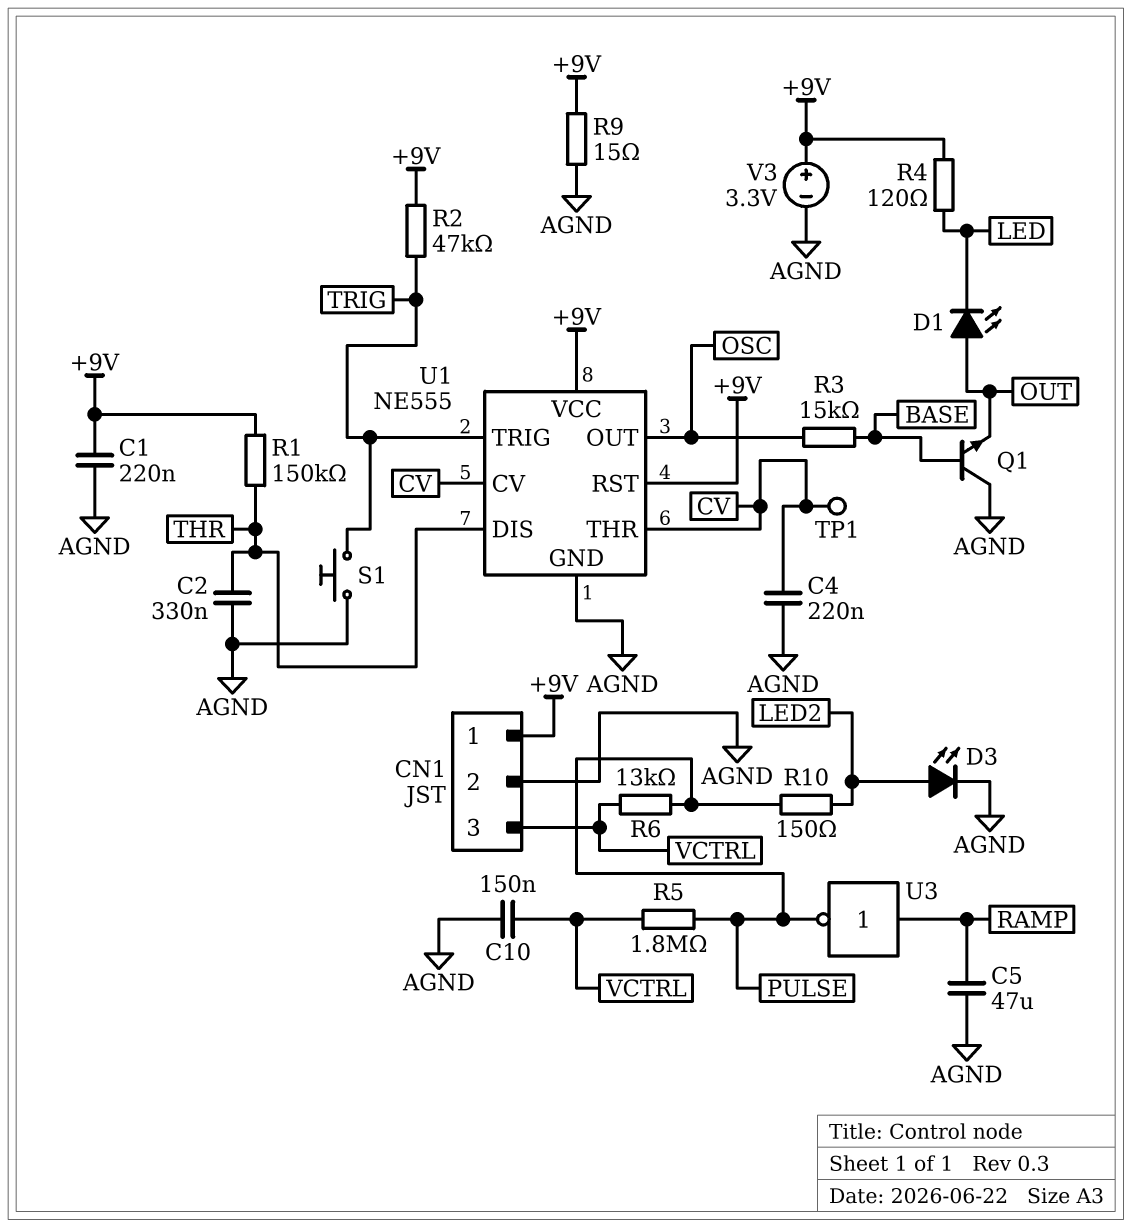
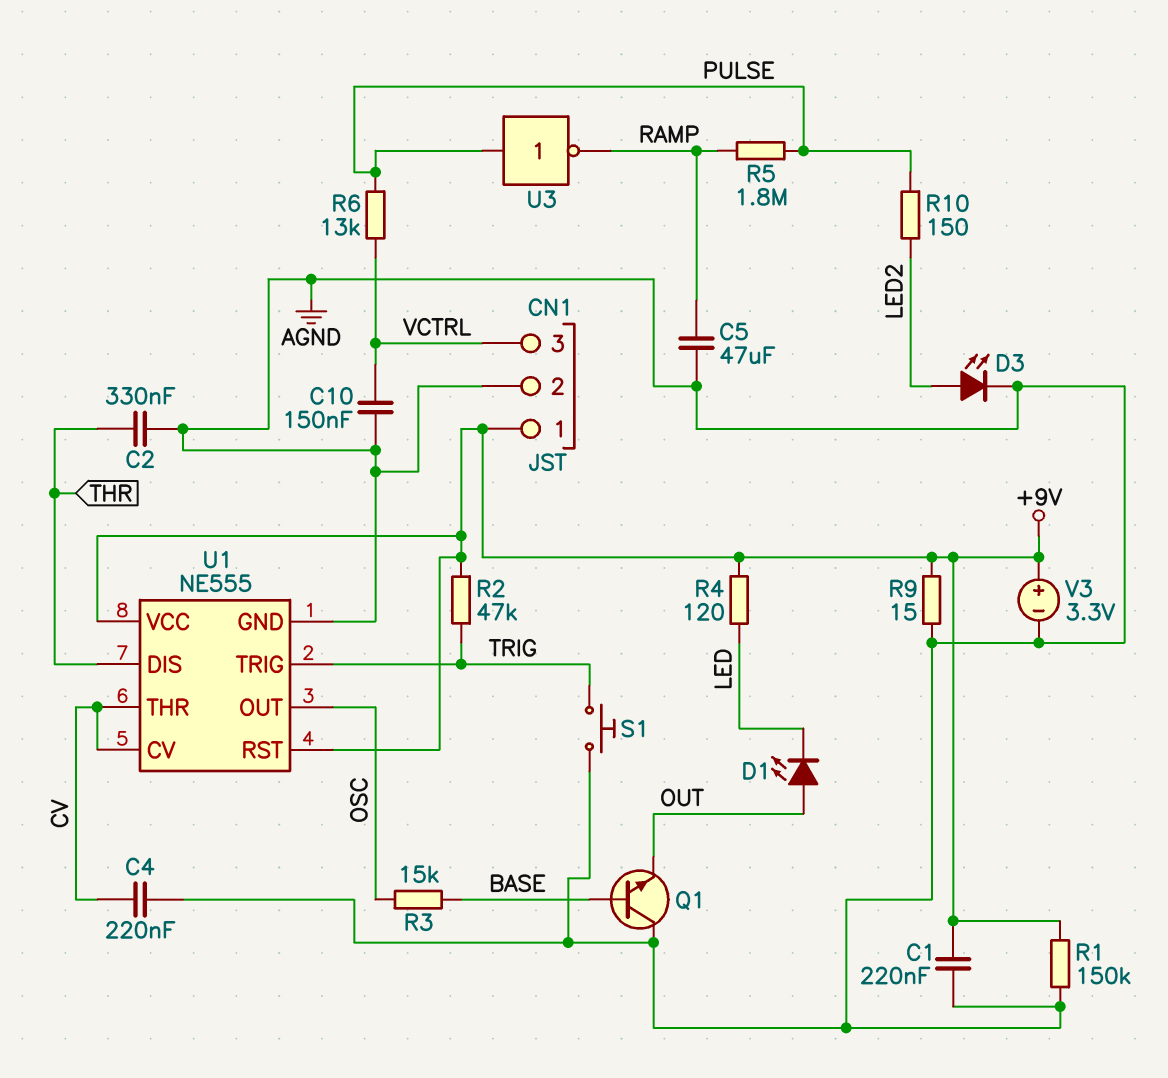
R1: 150k (+9V, THR) -> 150k (+9V, AGND)
R5: 1.8M (PULSE, VCTRL) -> 1.8M (PULSE, RAMP)
TP1: test point (CV) -> none
U3: NOT (in RAMP, out PULSE) -> NOT (in PULSE, out RAMP)

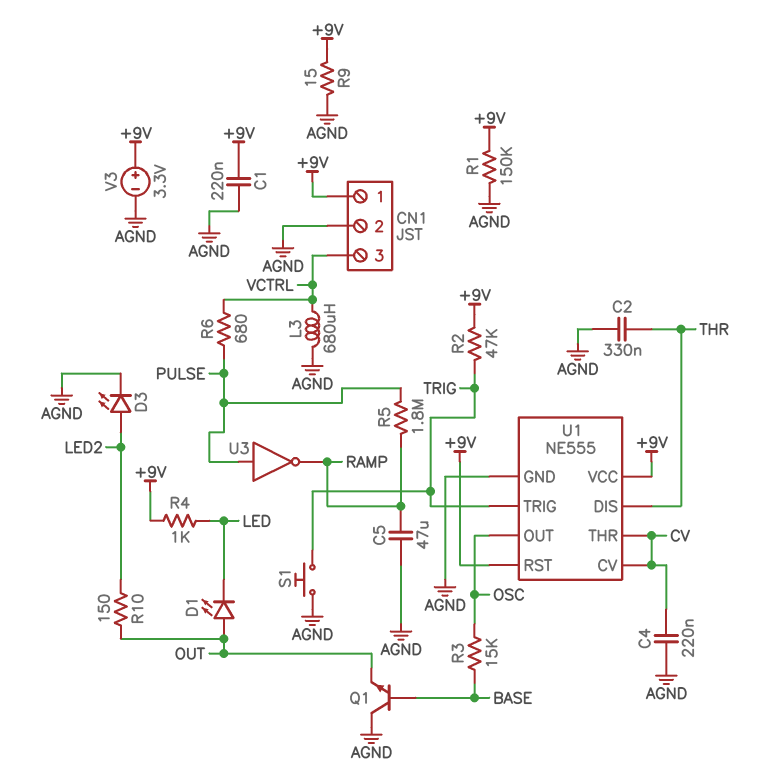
C10: 150nF (AGND, VCTRL) -> none
L3: none -> 680uH (AGND, VCTRL)
R4: 120 (+9V, LED) -> 1k (+9V, LED)
R6: 13k (PULSE, VCTRL) -> 680 (PULSE, VCTRL)
R10: 150 (LED2, PULSE) -> 150 (LED2, OUT)

